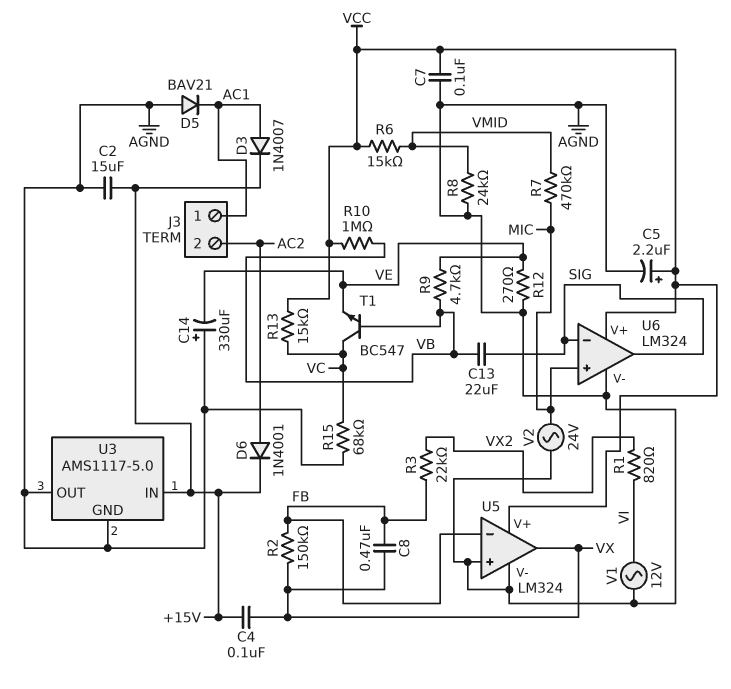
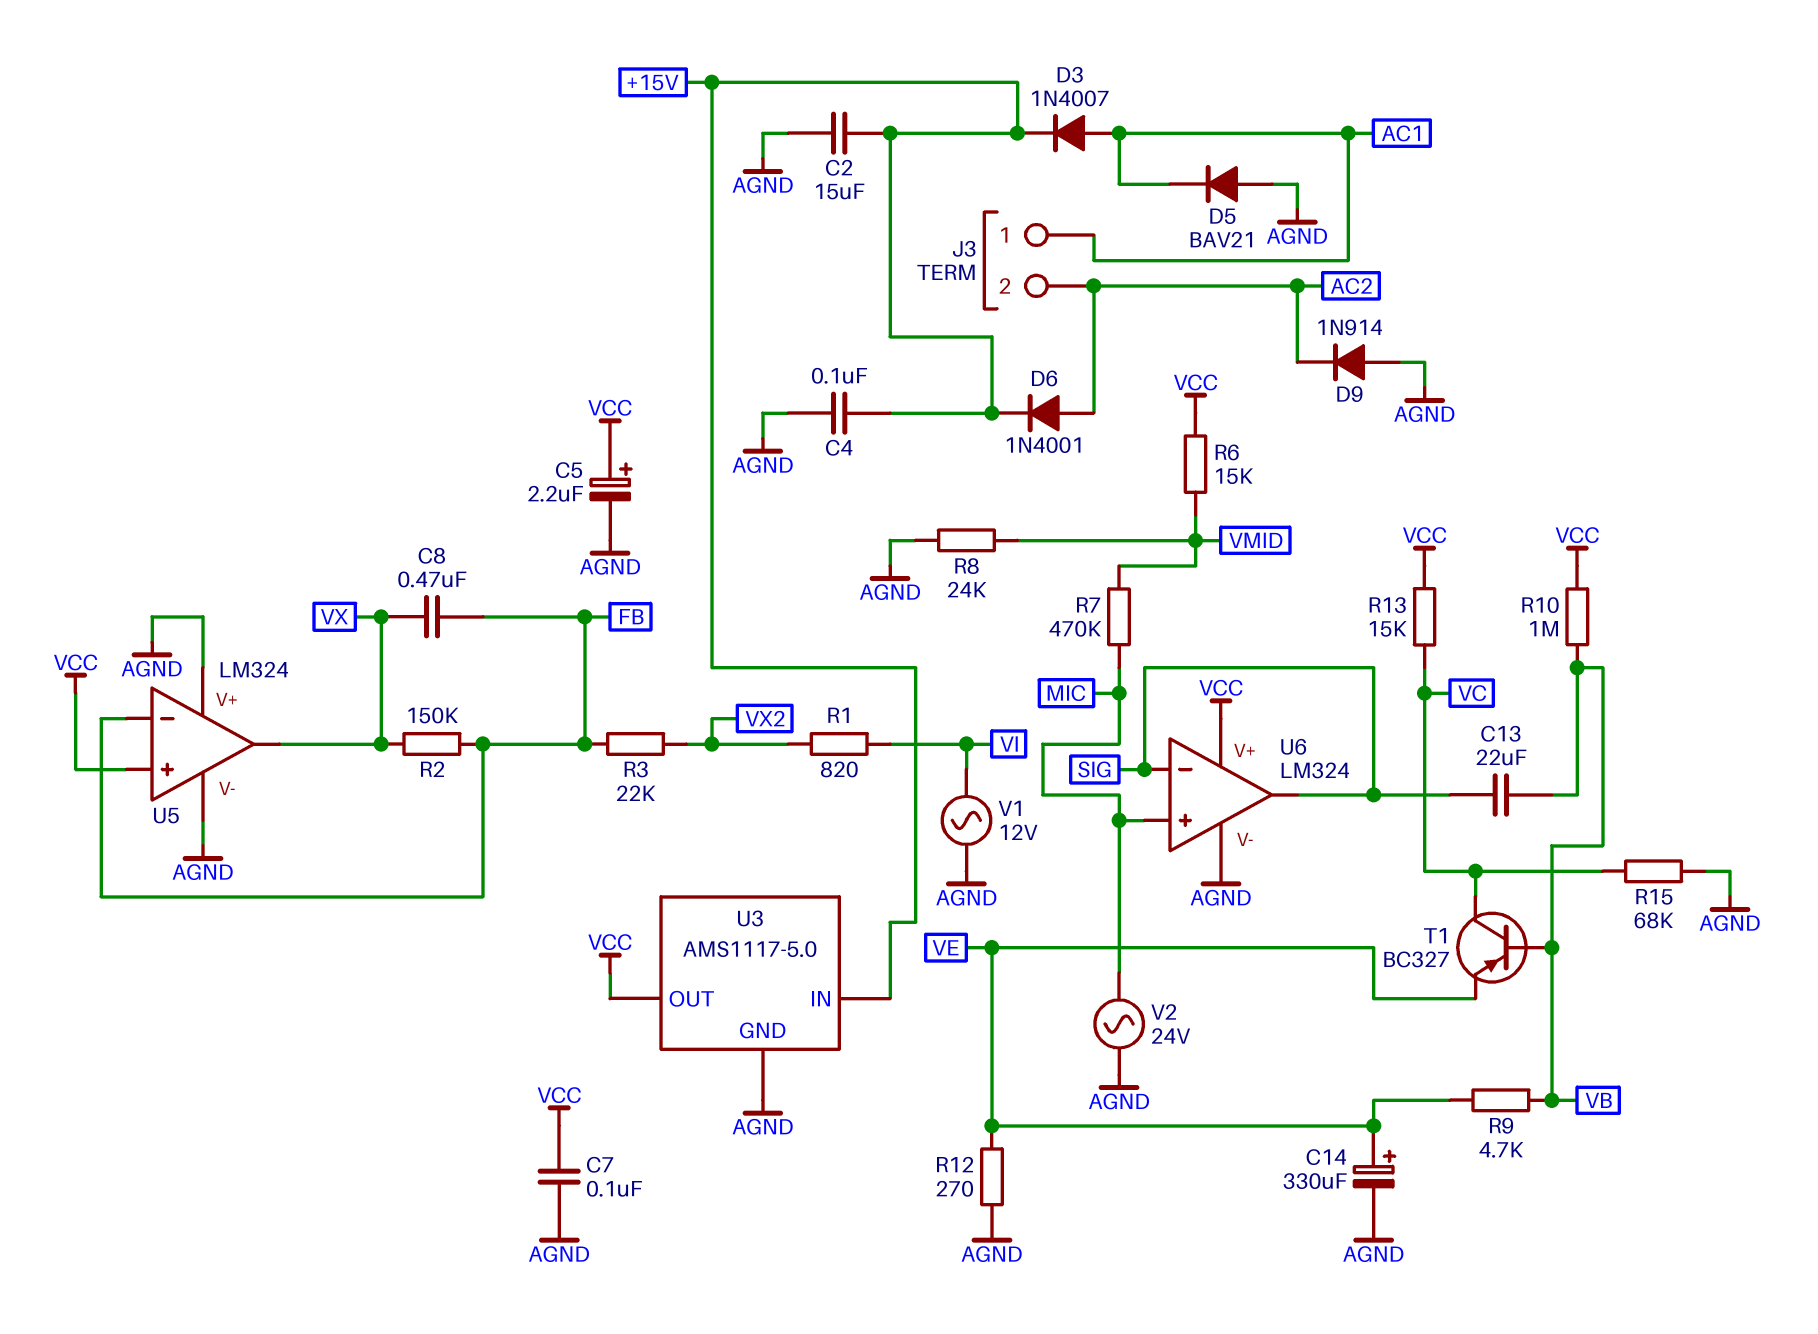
C4: 100nF (+15V, VX) -> 100nF (+15V, AGND)
C14: 330uF (plus AGND, minus VE) -> 330uF (plus VE, minus AGND)
D9: none -> diode 1N914 (A AGND, K AC2)
T1: NPN BC547 (B VB, C VC, E VE) -> PNP BC327 (B VB, C VC, E VE)
U3 pin OUT: AGND -> VCC
U5 pin V+: VCC -> AGND
U5 pin in+: AGND -> VCC

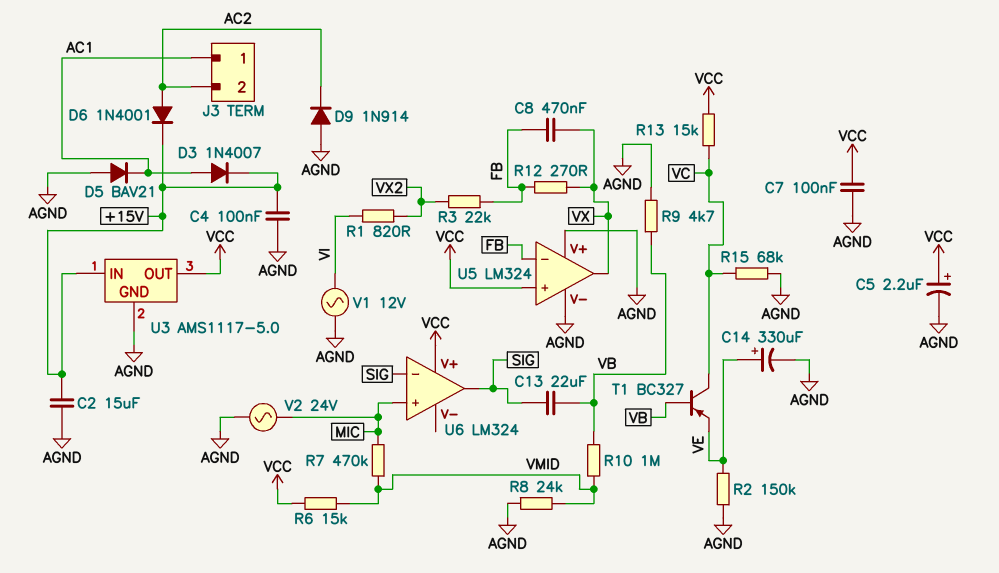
R2: 150k (FB, VX) -> 150k (AGND, VE)
R9: 4.7k (VB, VE) -> 4.7k (AGND, VB)
R10: 1M (VB, VCC) -> 1M (VB, VMID)
R12: 270 (AGND, VE) -> 270 (FB, VX)
U6 pin V-: AGND -> none

